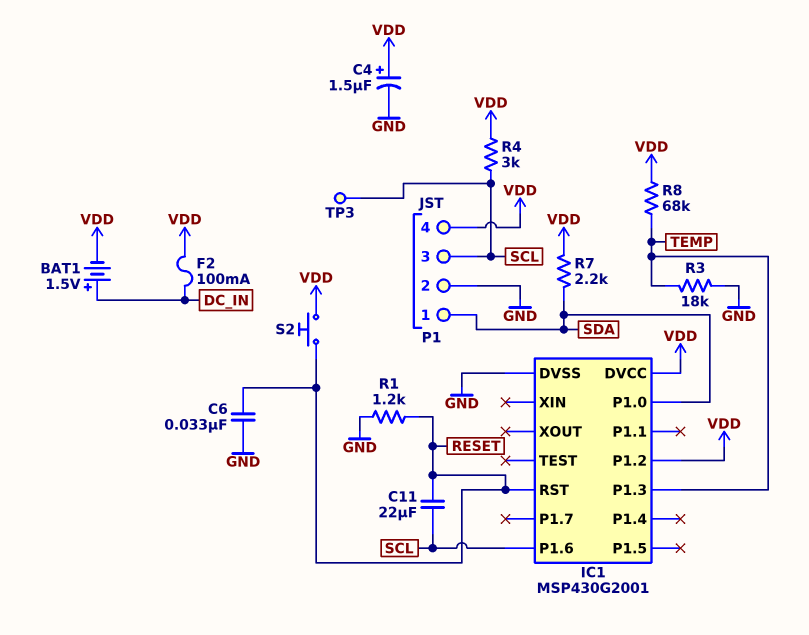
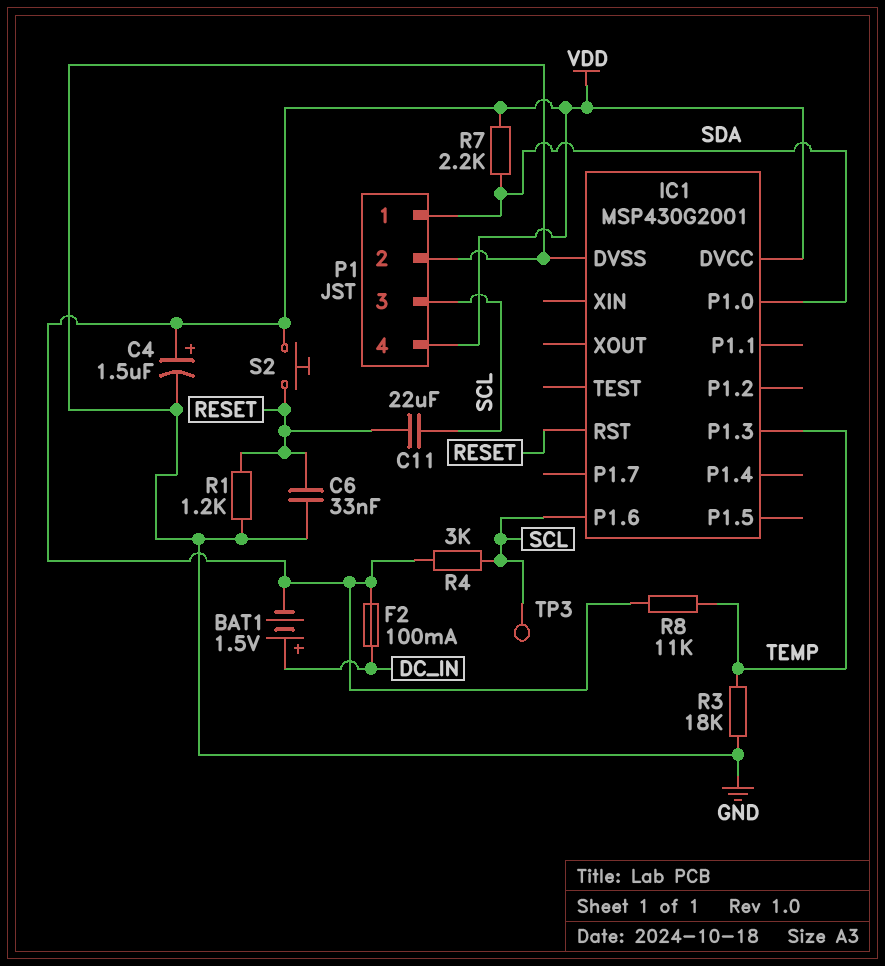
IC1 pin P1.2: VDD -> none
R8: 68k (TEMP, VDD) -> 11k (TEMP, VDD)

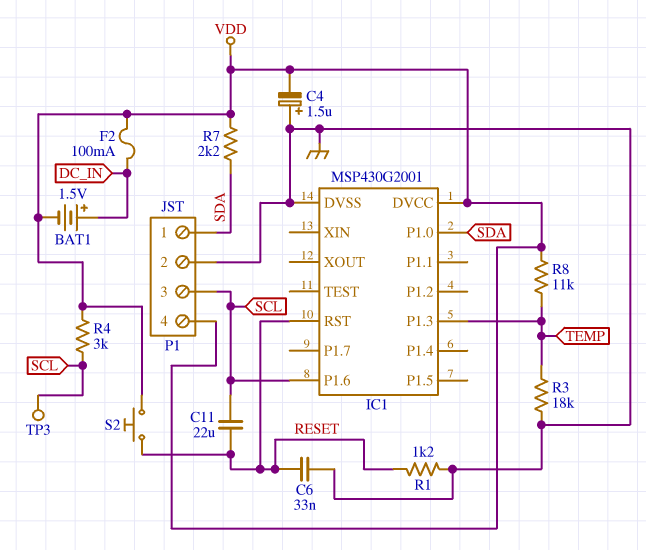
C4: 1.5uF (plus VDD, minus GND) -> 1.5uF (plus GND, minus VDD)

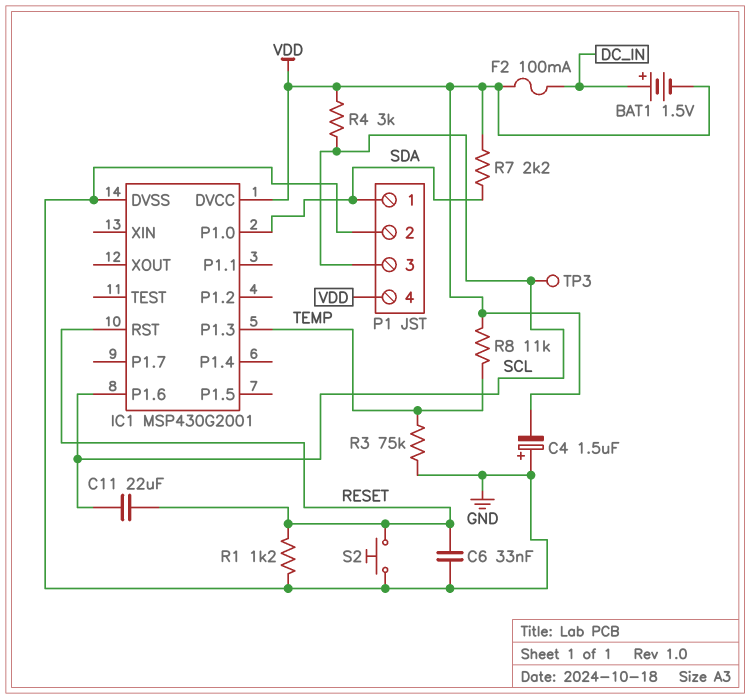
R3: 18k (GND, TEMP) -> 75k (GND, TEMP)
S2: button (RESET, VDD) -> button (GND, RESET)

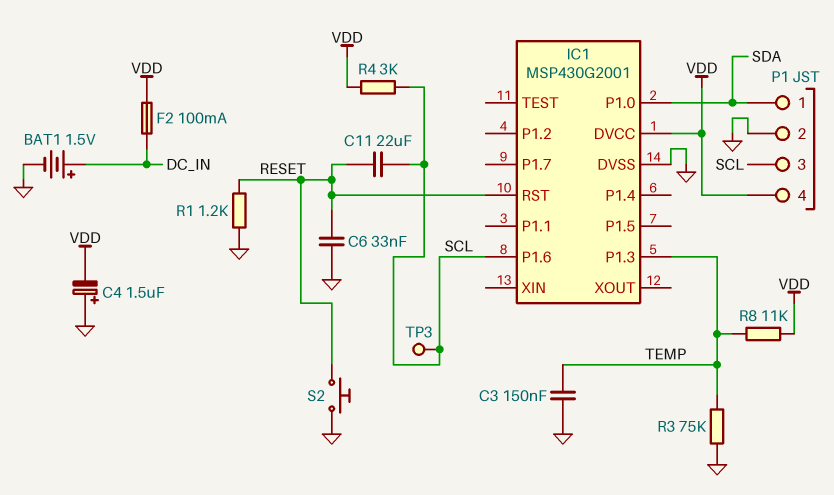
BAT1: 1.5V (plus DC_IN, minus VDD) -> 1.5V (plus DC_IN, minus GND)
C3: none -> 150nF (GND, TEMP)
R7: 2.2k (SDA, VDD) -> none

